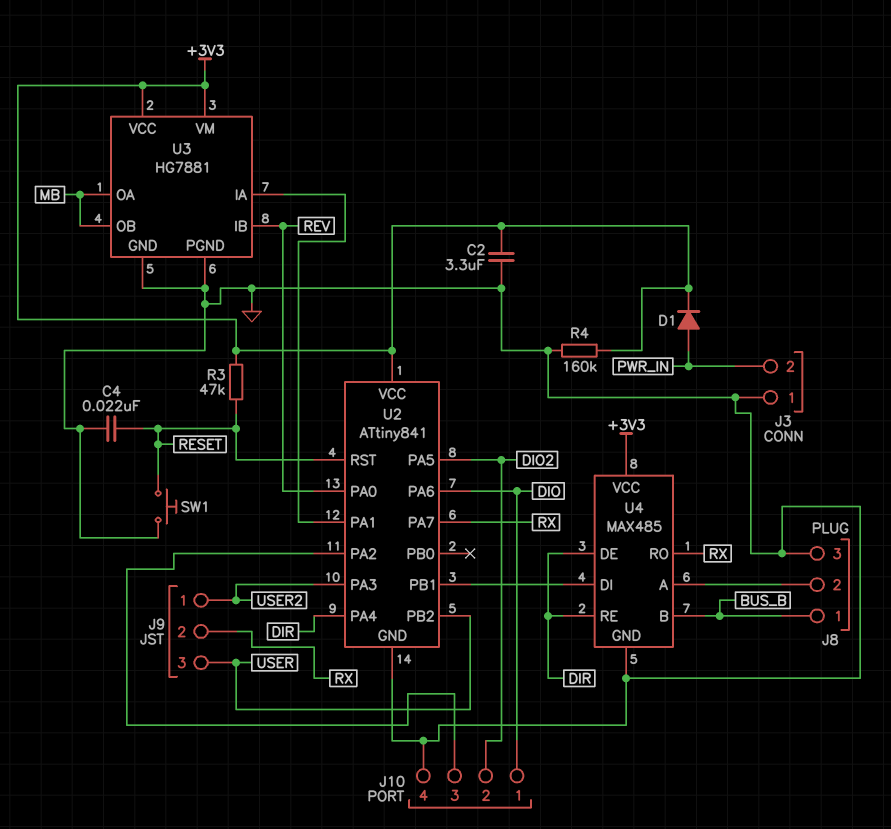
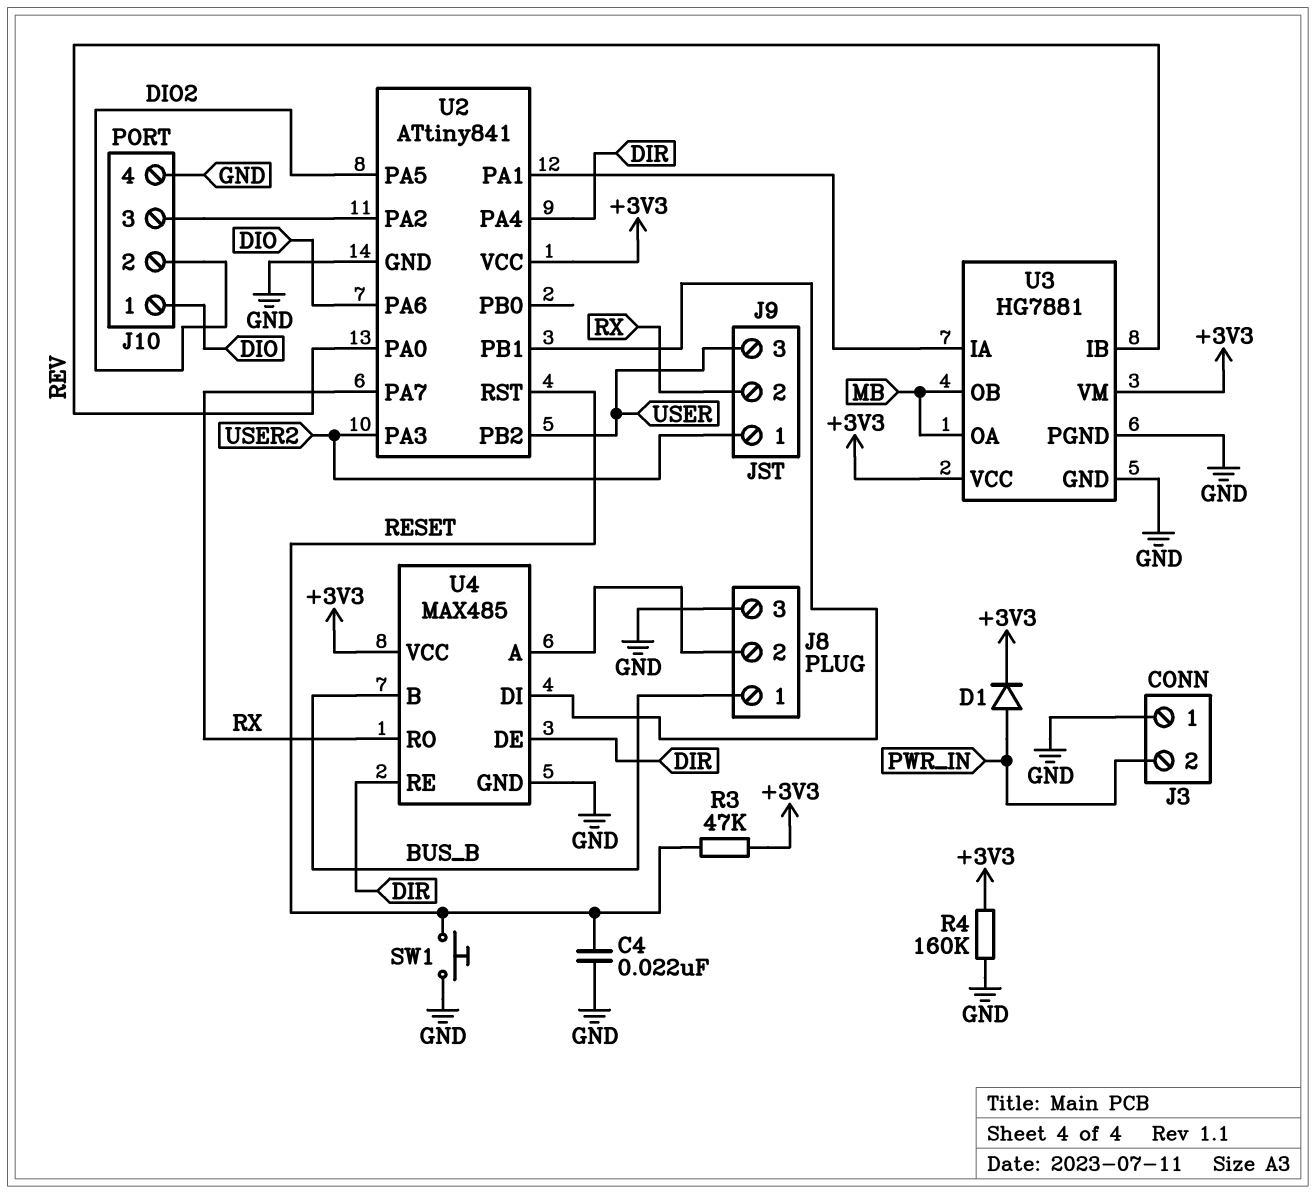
C2: 3.3uF (+3V3, GND) -> none

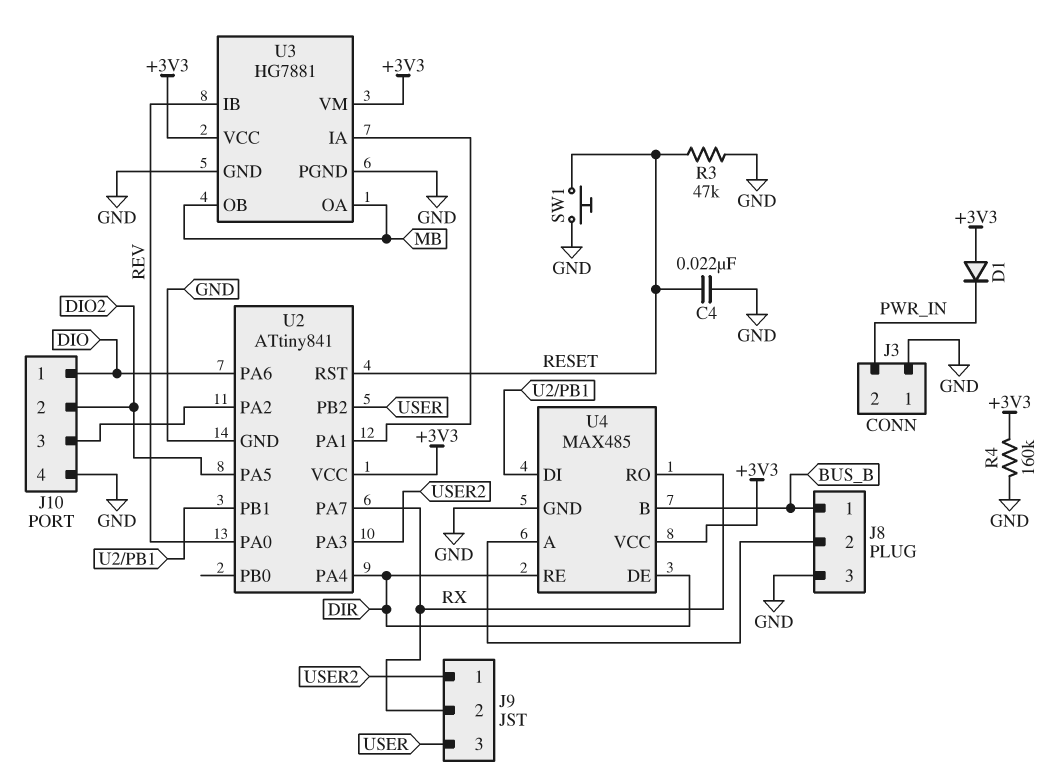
D1: diode (A PWR_IN, K +3V3) -> diode (A +3V3, K PWR_IN)
R3: 47k (+3V3, RESET) -> 47k (GND, RESET)

